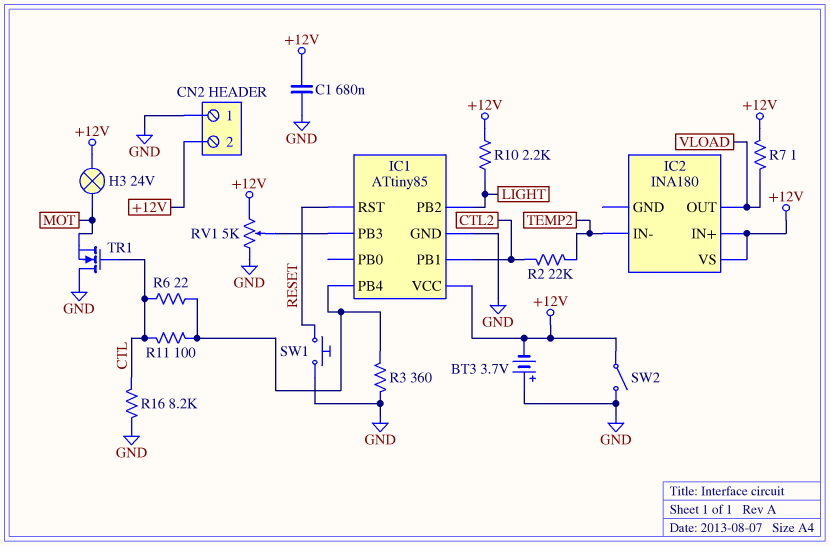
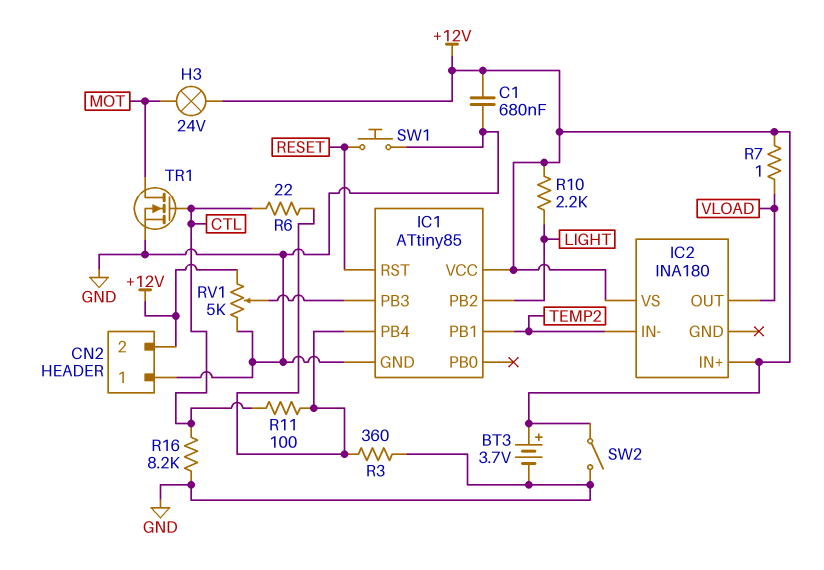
BT3: 3.7V (plus GND, minus +12V) -> 3.7V (plus +12V, minus GND)
IC1 pin PB1: CTL2 -> TEMP2
R2: 22k (CTL2, TEMP2) -> none
TR1: NMOS (G CTL, D GND, S MOT) -> NMOS (G CTL, D MOT, S GND)

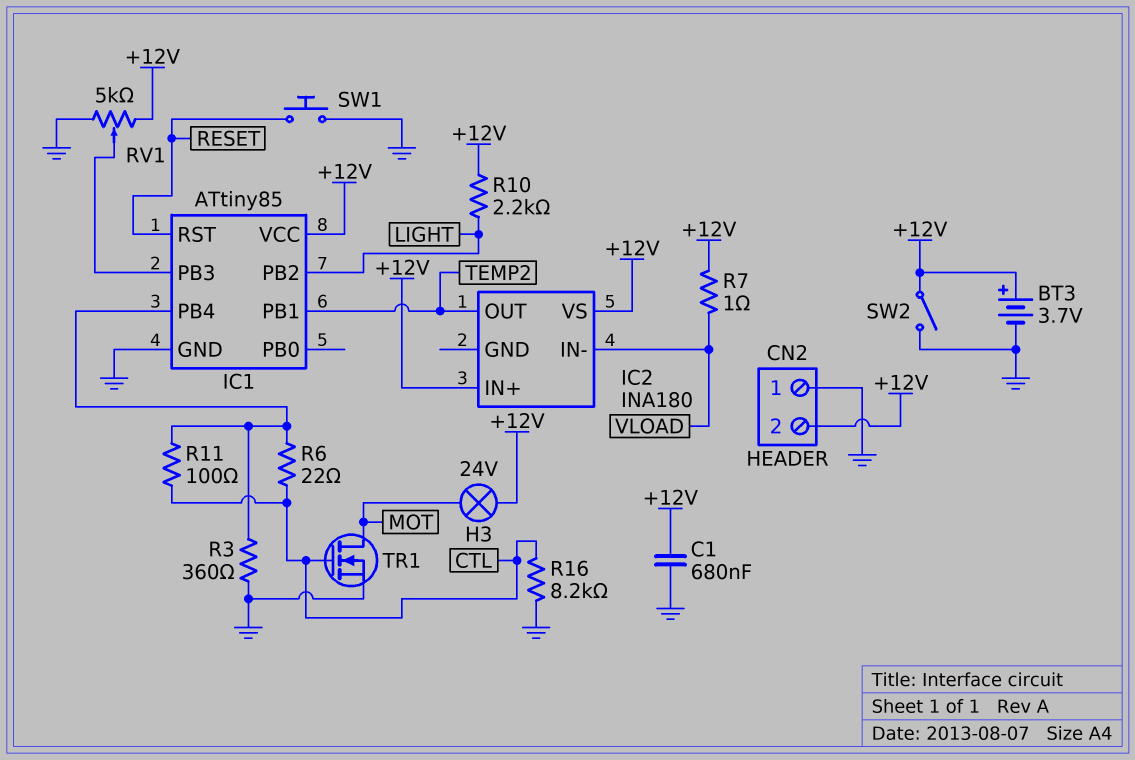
IC2 pin IN-: TEMP2 -> VLOAD
IC2 pin OUT: VLOAD -> TEMP2

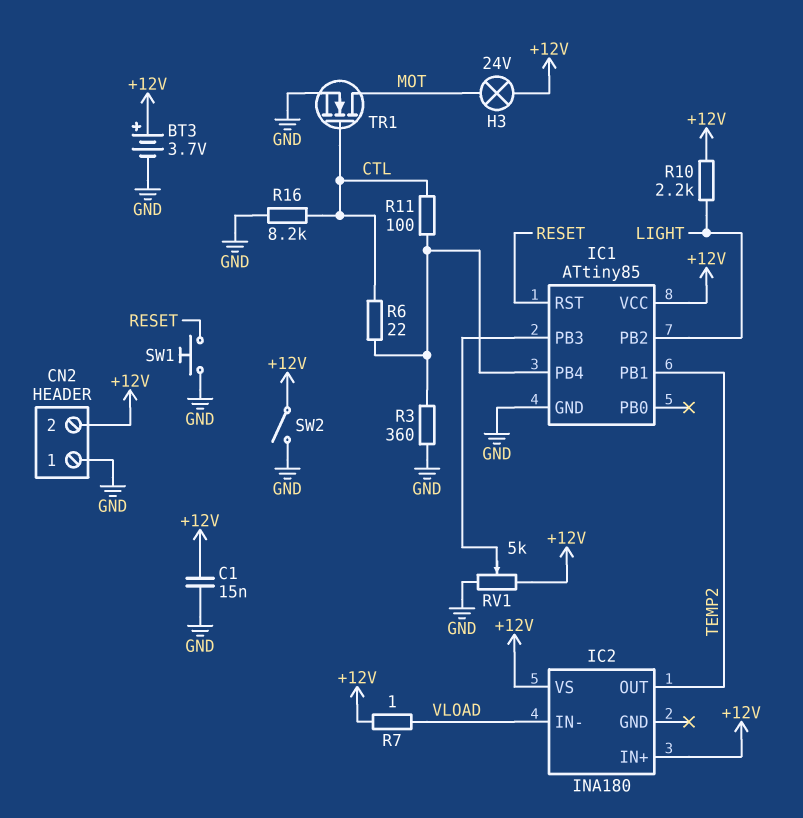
C1: 680nF (+12V, GND) -> 15nF (+12V, GND)

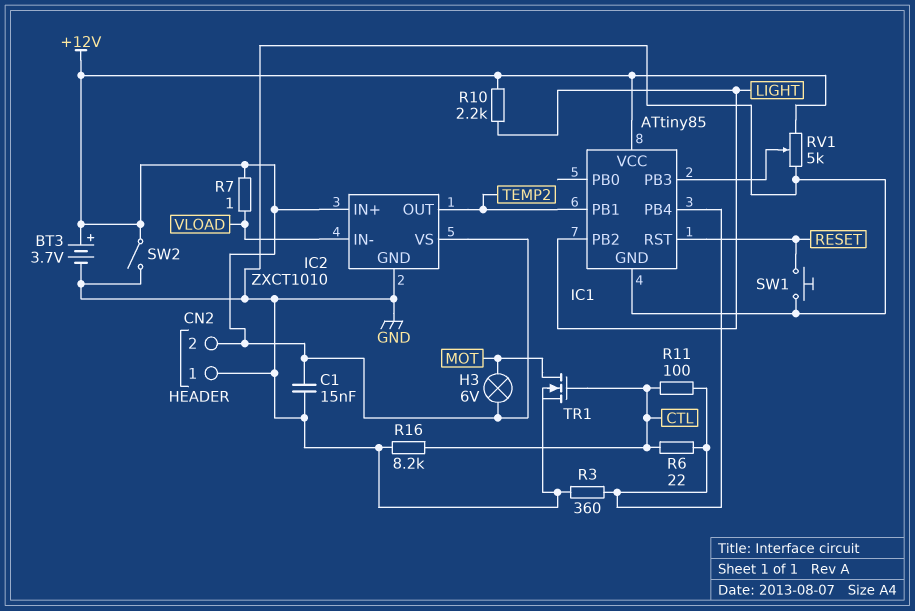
H3: lamp 24V (+12V, MOT) -> lamp 6V (+12V, MOT)
IC2: INA180 -> ZXCT1010
IC2 pin GND: none -> GND

